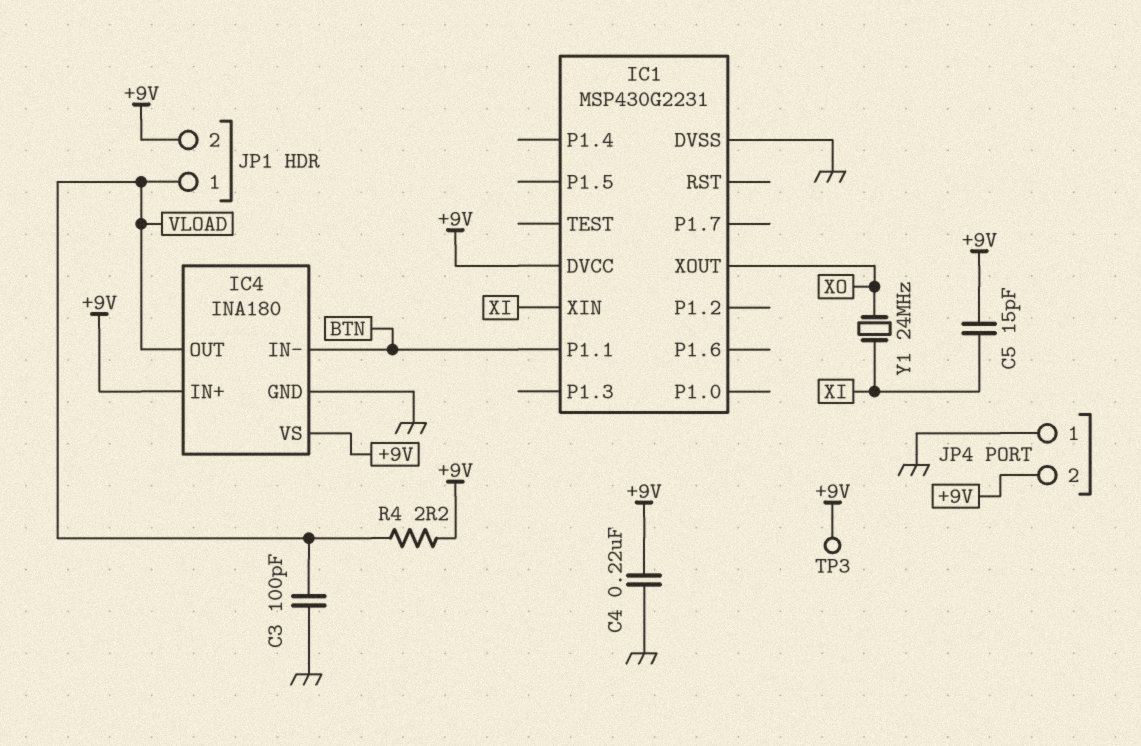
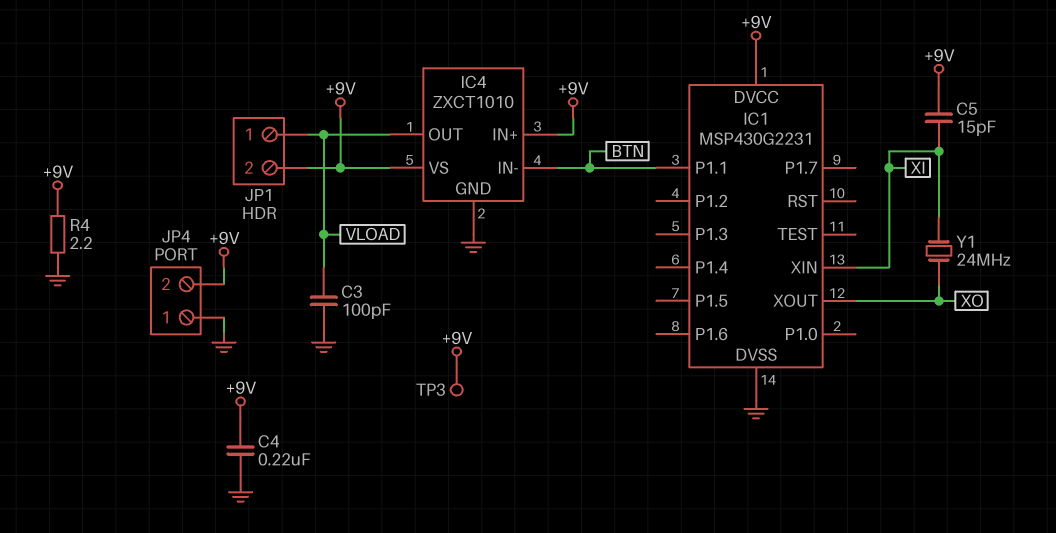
IC4: INA180 -> ZXCT1010
R4: 2.2 (+9V, VLOAD) -> 2.2 (+9V, GND)

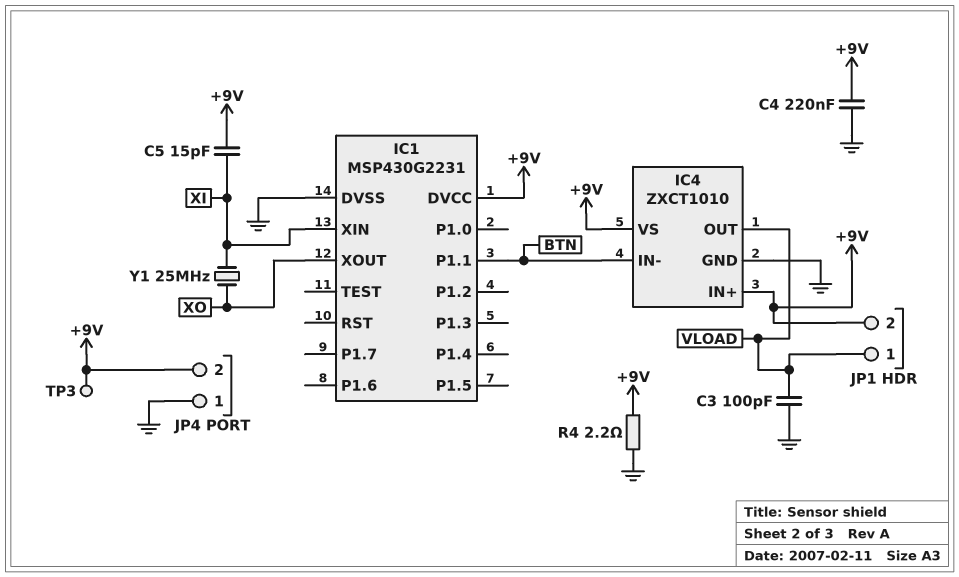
Y1: 24MHz (XI, XO) -> 25MHz (XI, XO)

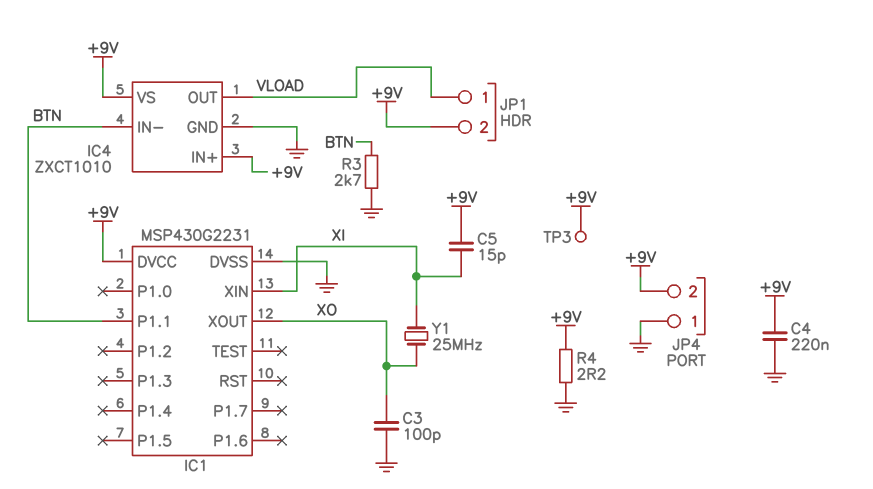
C3: 100pF (GND, VLOAD) -> 100pF (GND, XO)
R3: none -> 2.7k (BTN, GND)

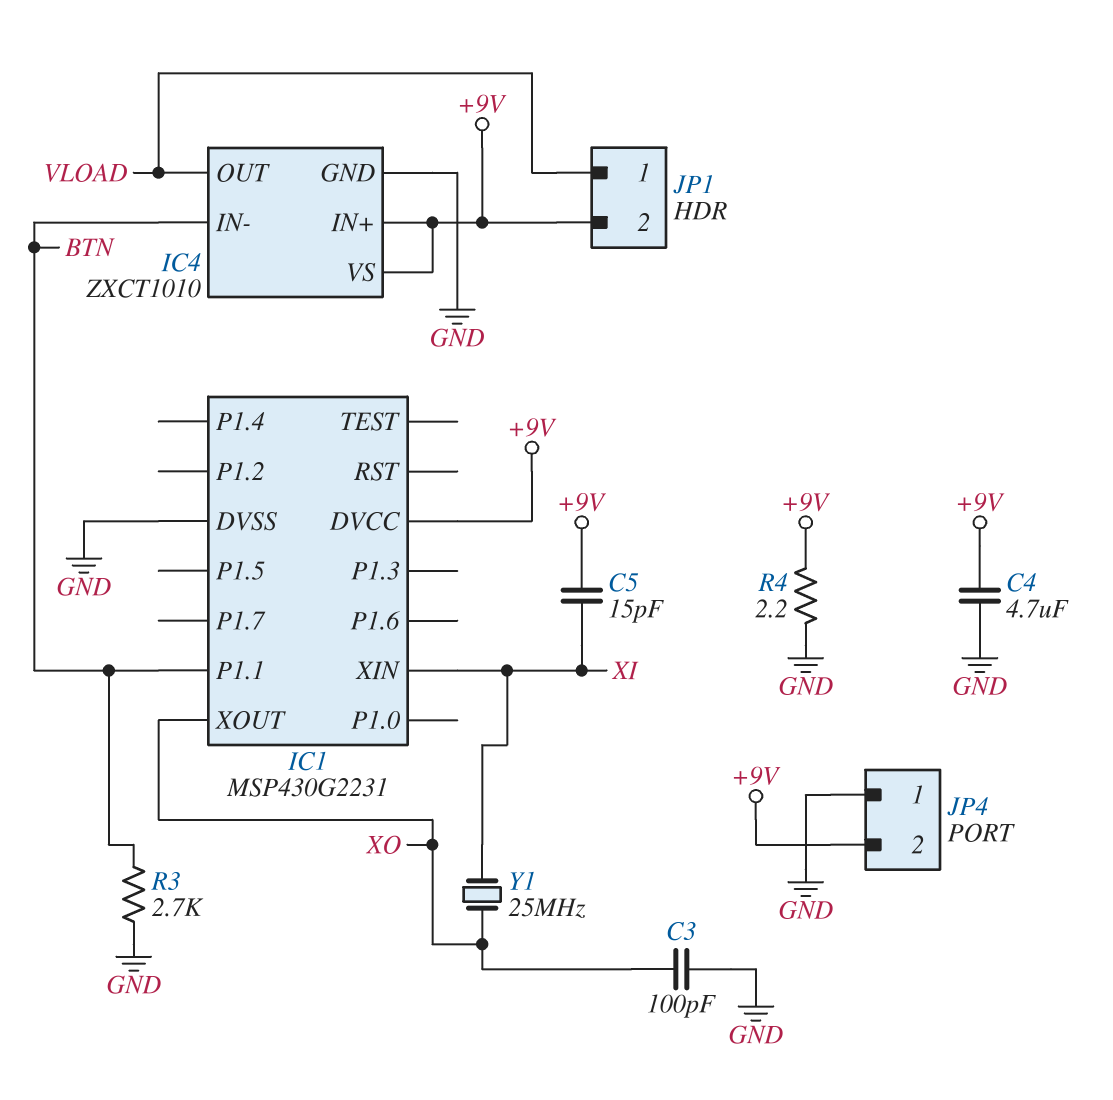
C4: 220nF (+9V, GND) -> 4.7uF (+9V, GND)
TP3: test point (+9V) -> none

